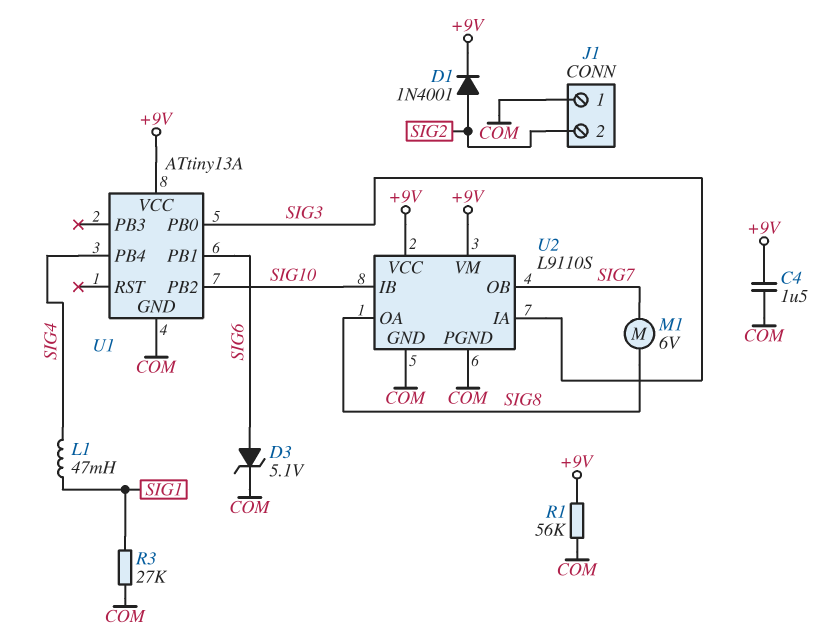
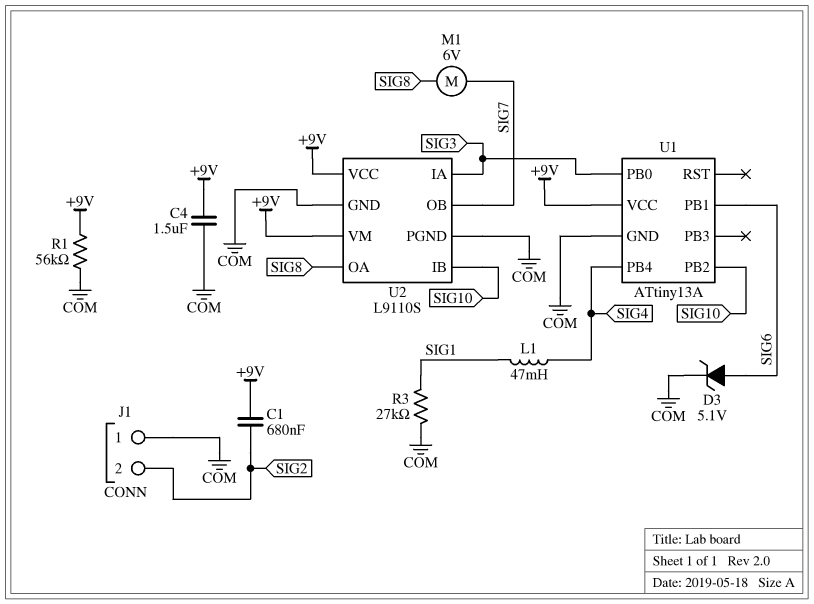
C1: none -> 680nF (+9V, SIG2)
D1: diode 1N4001 (A SIG2, K +9V) -> none

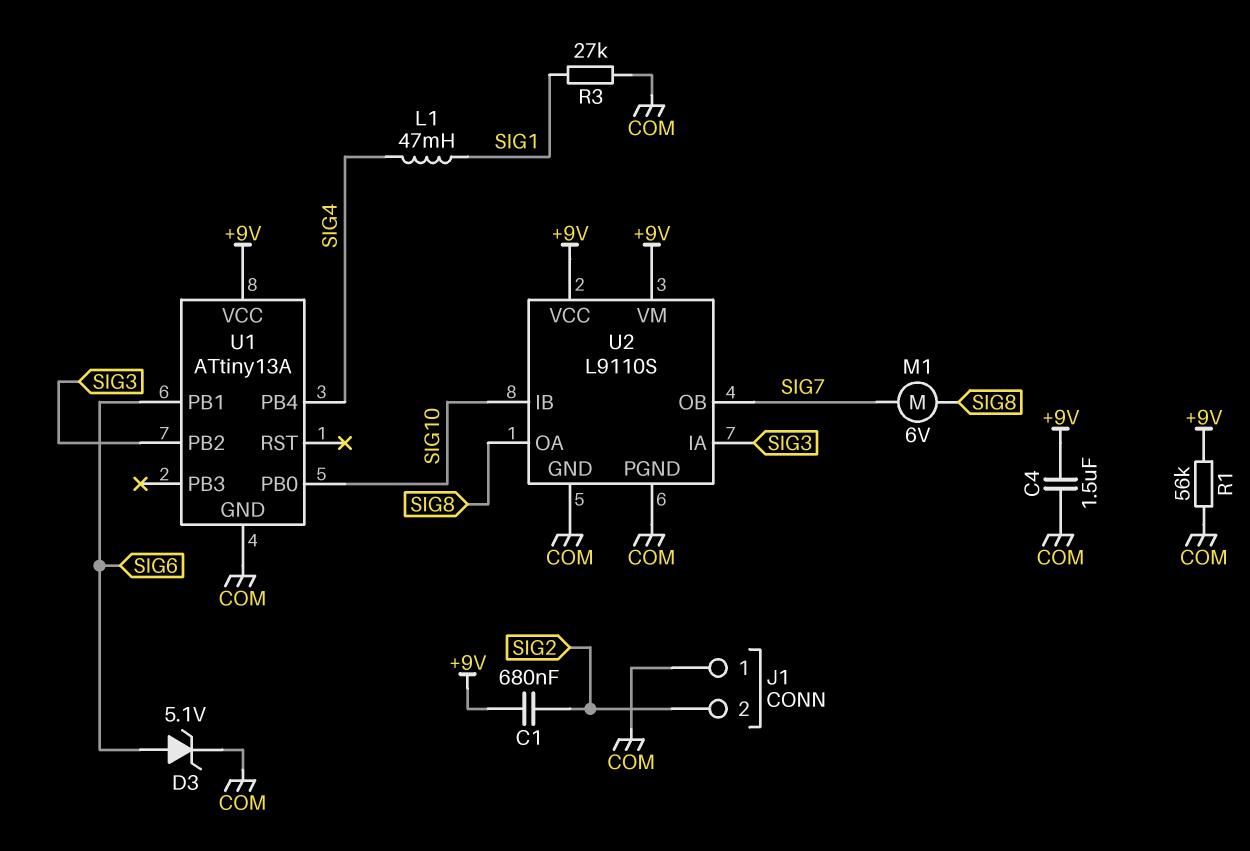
U1 pin PB0: SIG3 -> SIG10
U1 pin PB2: SIG10 -> SIG3

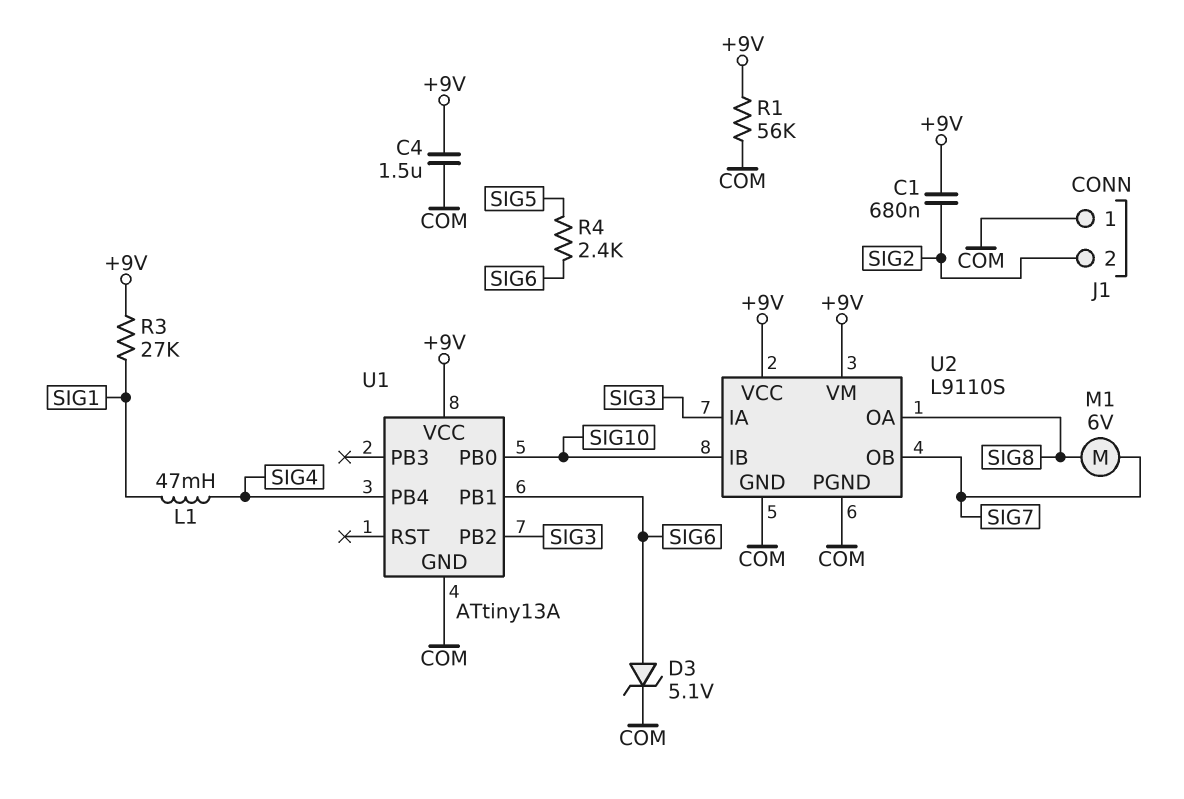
R3: 27k (COM, SIG1) -> 27k (+9V, SIG1)
R4: none -> 2.4k (SIG5, SIG6)

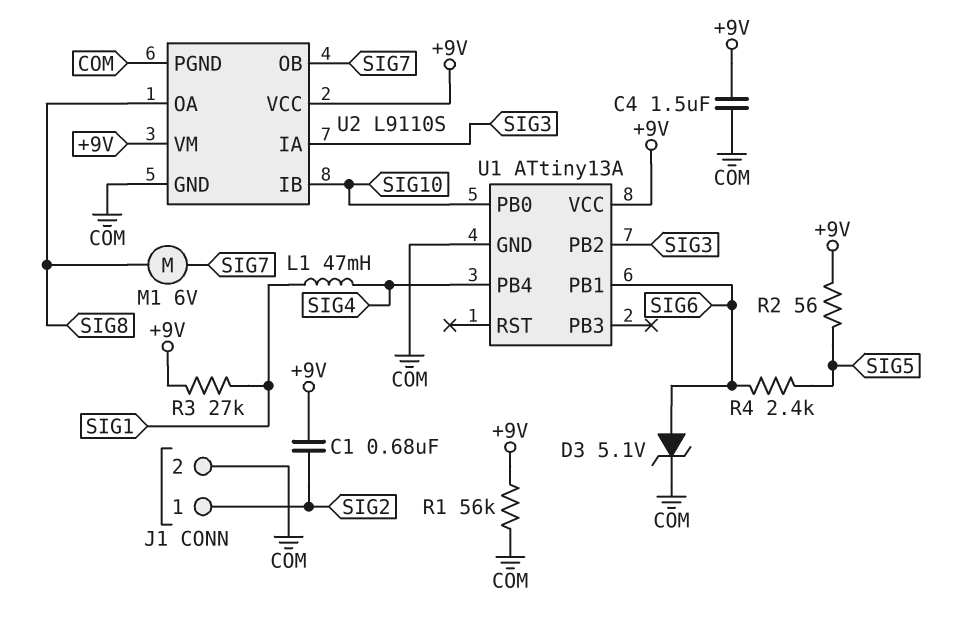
J1 pin 1: COM -> SIG2
J1 pin 2: SIG2 -> COM
R2: none -> 56 (+9V, SIG5)

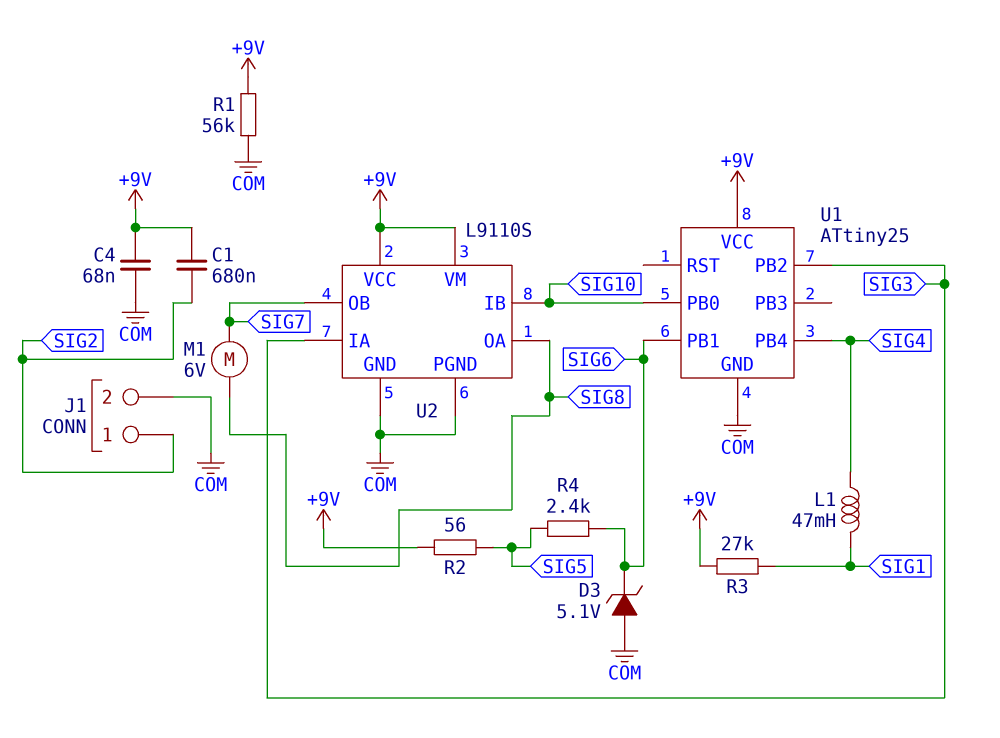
C4: 1.5uF (+9V, COM) -> 68nF (+9V, COM)
D3: zener 5.1V (A SIG6, K COM) -> zener 5.1V (A COM, K SIG6)
U1: ATtiny13A -> ATtiny25

